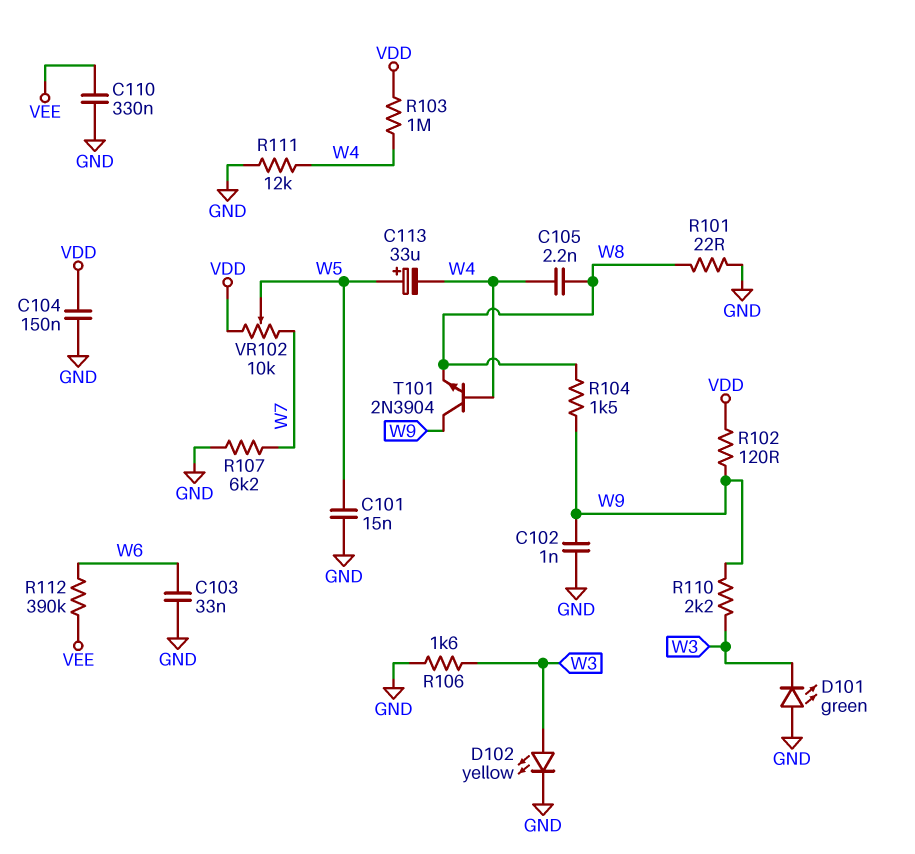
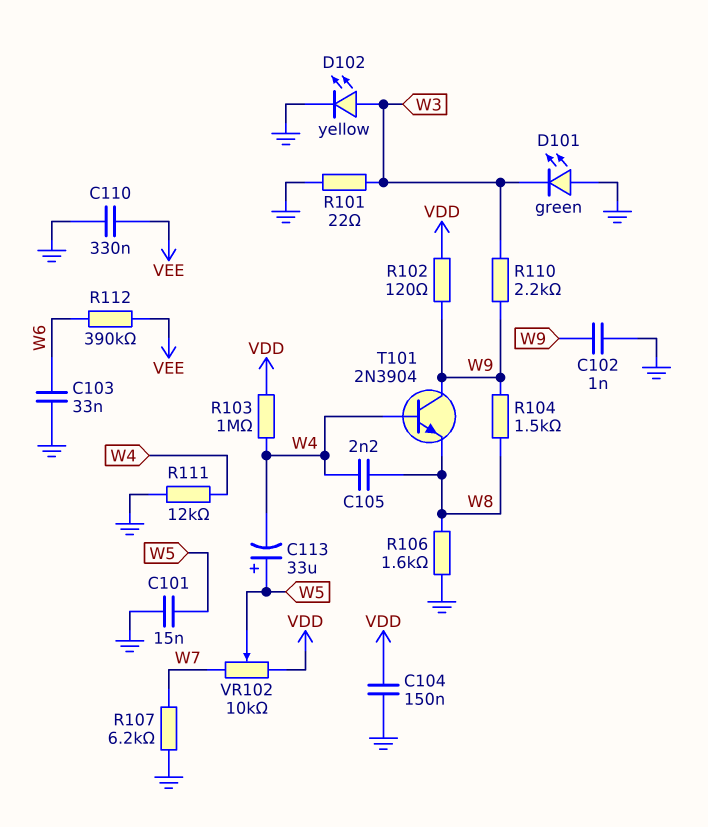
R101: 22 (GND, W8) -> 22 (GND, W3)
R106: 1.6k (GND, W3) -> 1.6k (GND, W8)

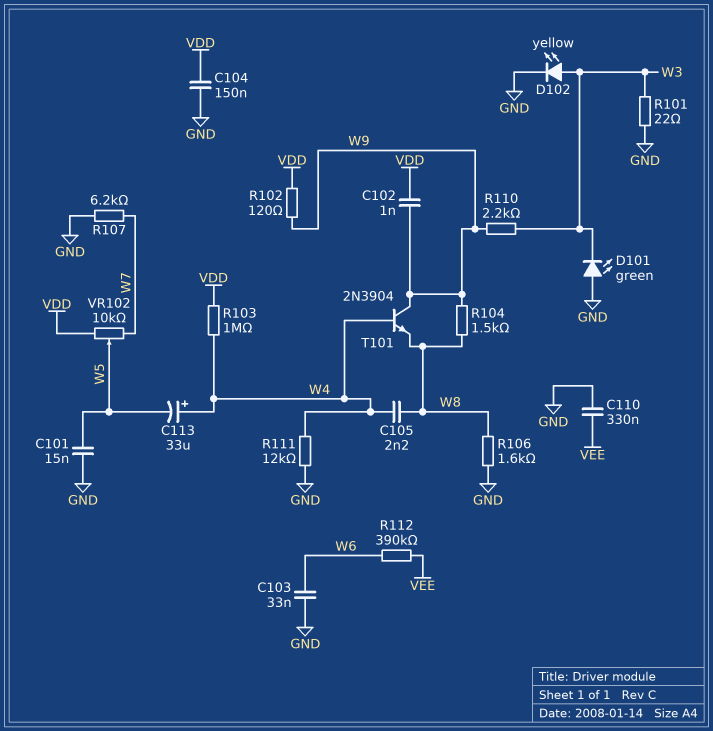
C102: 1nF (GND, W9) -> 1nF (VDD, W9)
C113: 33uF (plus W5, minus W4) -> 33uF (plus W4, minus W5)

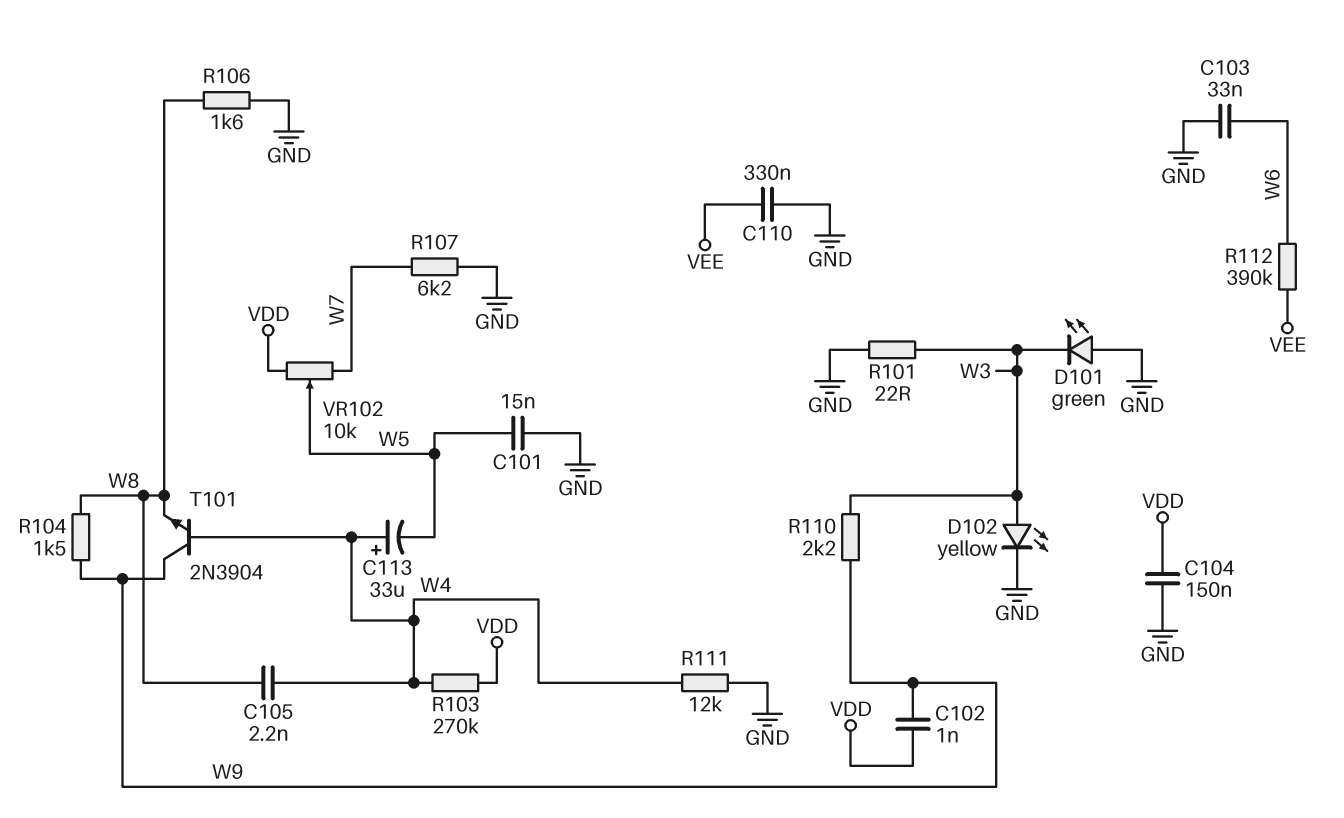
R102: 120 (VDD, W9) -> none
R103: 1M (VDD, W4) -> 270k (VDD, W4)

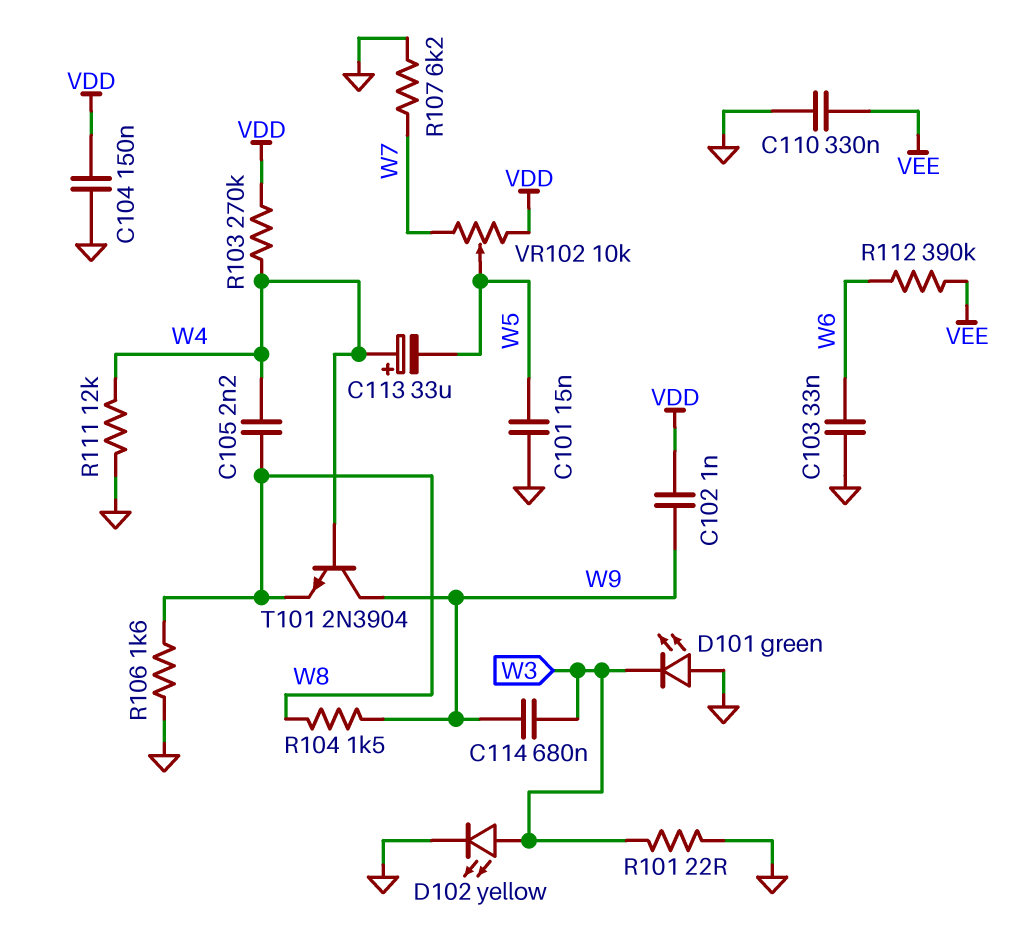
C114: none -> 680nF (W3, W9)
R110: 2.2k (W3, W9) -> none

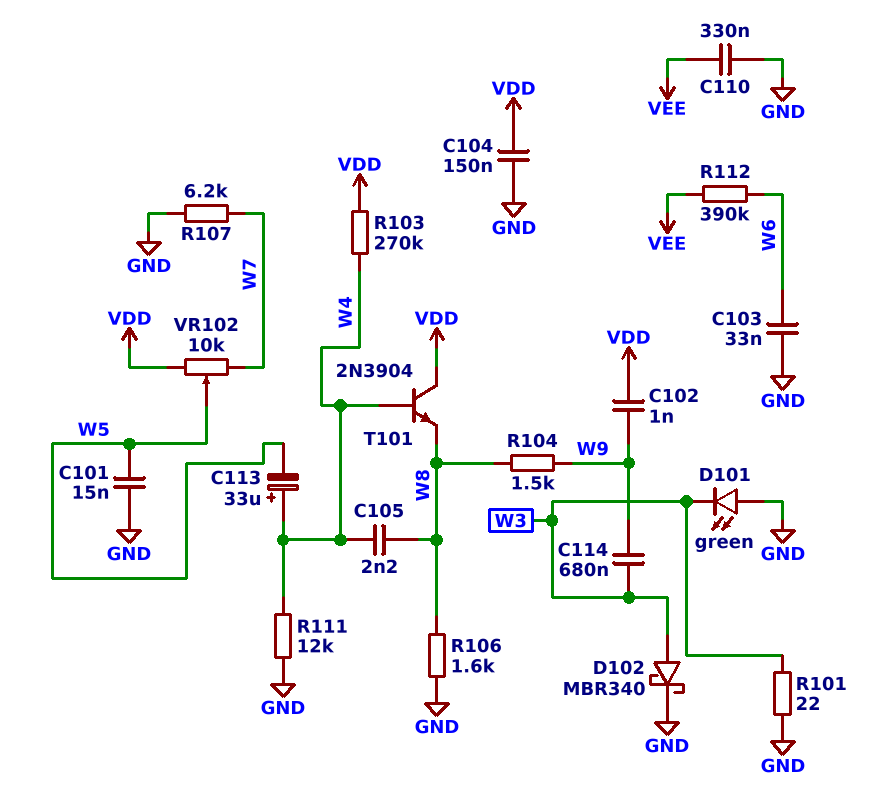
D102: LED yellow (A W3, K GND) -> schottky MBR340 (A W3, K GND)
T101: NPN 2N3904 (B W4, C W9, E W8) -> NPN 2N3904 (B W4, C VDD, E W8)

